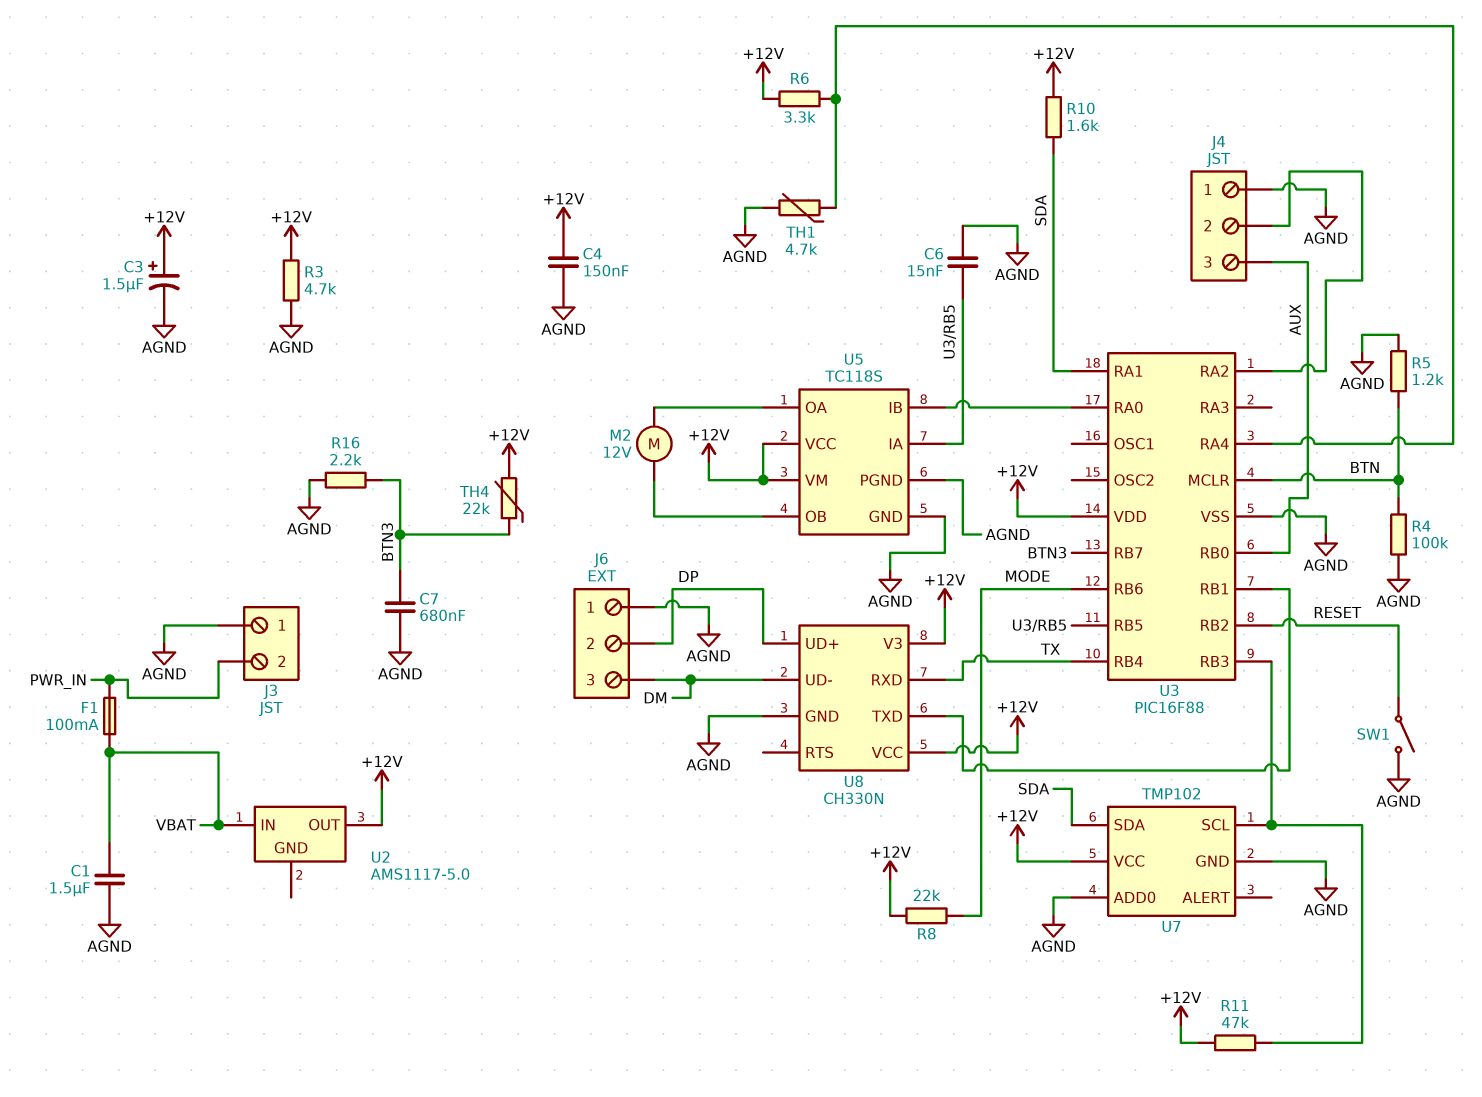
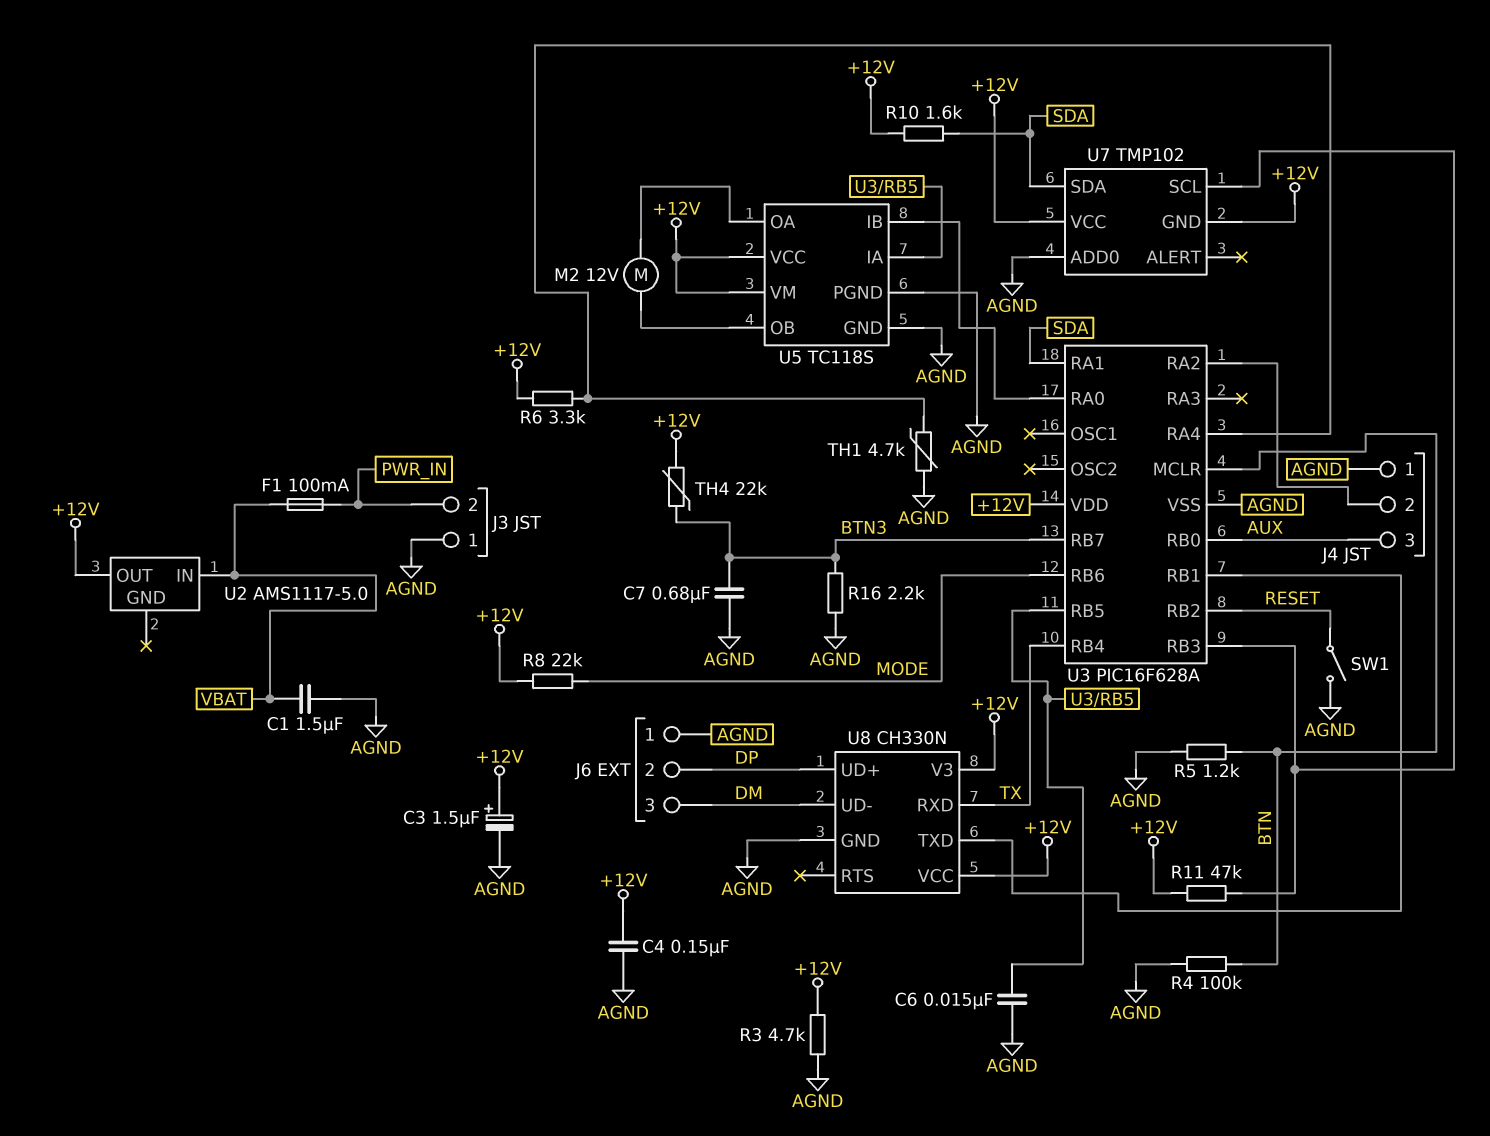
U3: PIC16F88 -> PIC16F628A
U7 pin GND: AGND -> +12V

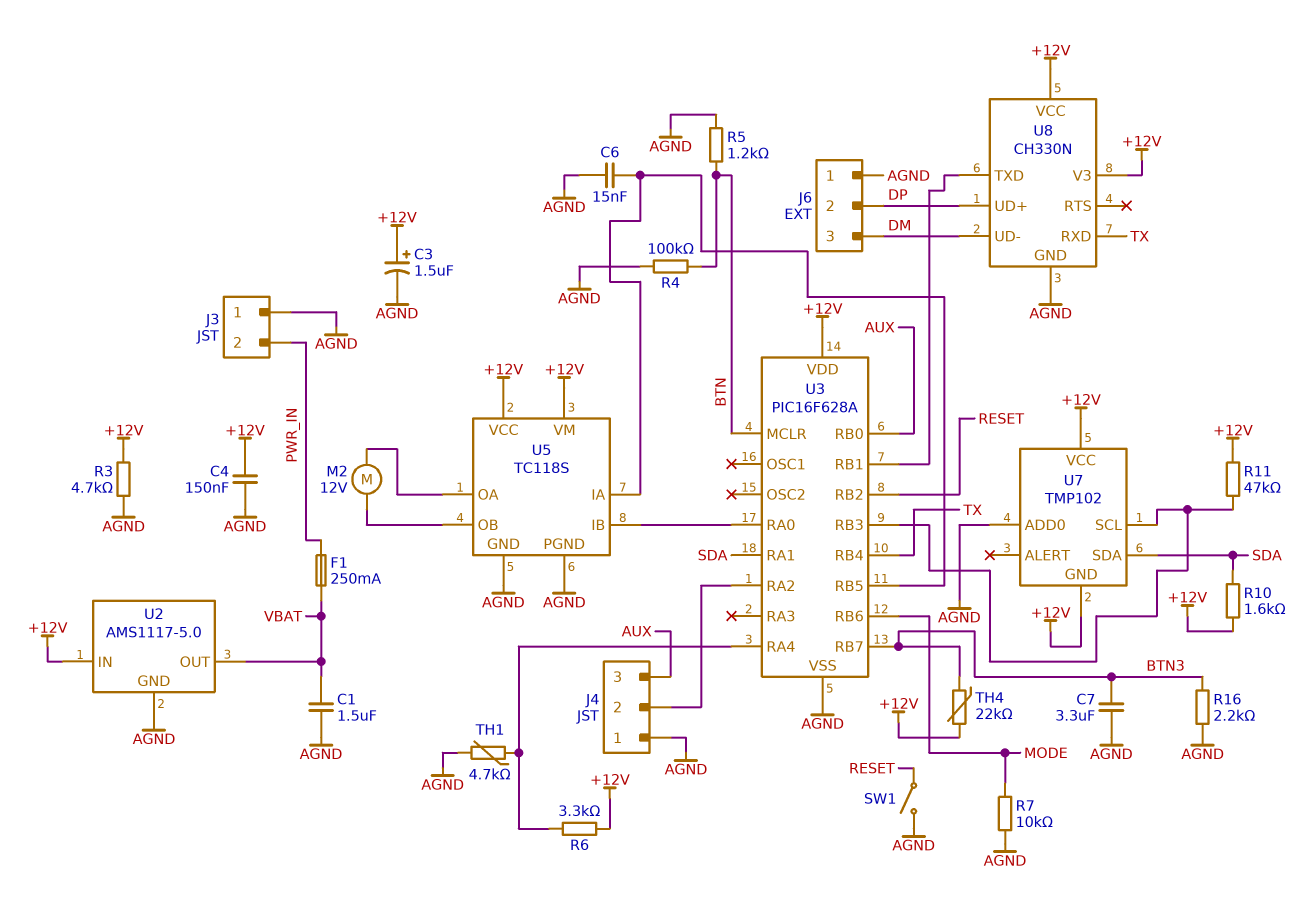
C7: 680nF (AGND, BTN3) -> 3.3uF (AGND, BTN3)
F1: 100mA (PWR_IN, VBAT) -> 250mA (PWR_IN, VBAT)
R7: none -> 10k (AGND, MODE)
R8: 22k (+12V, MODE) -> none
U2 pin GND: none -> AGND
U2 pin IN: VBAT -> +12V
U2 pin OUT: +12V -> VBAT

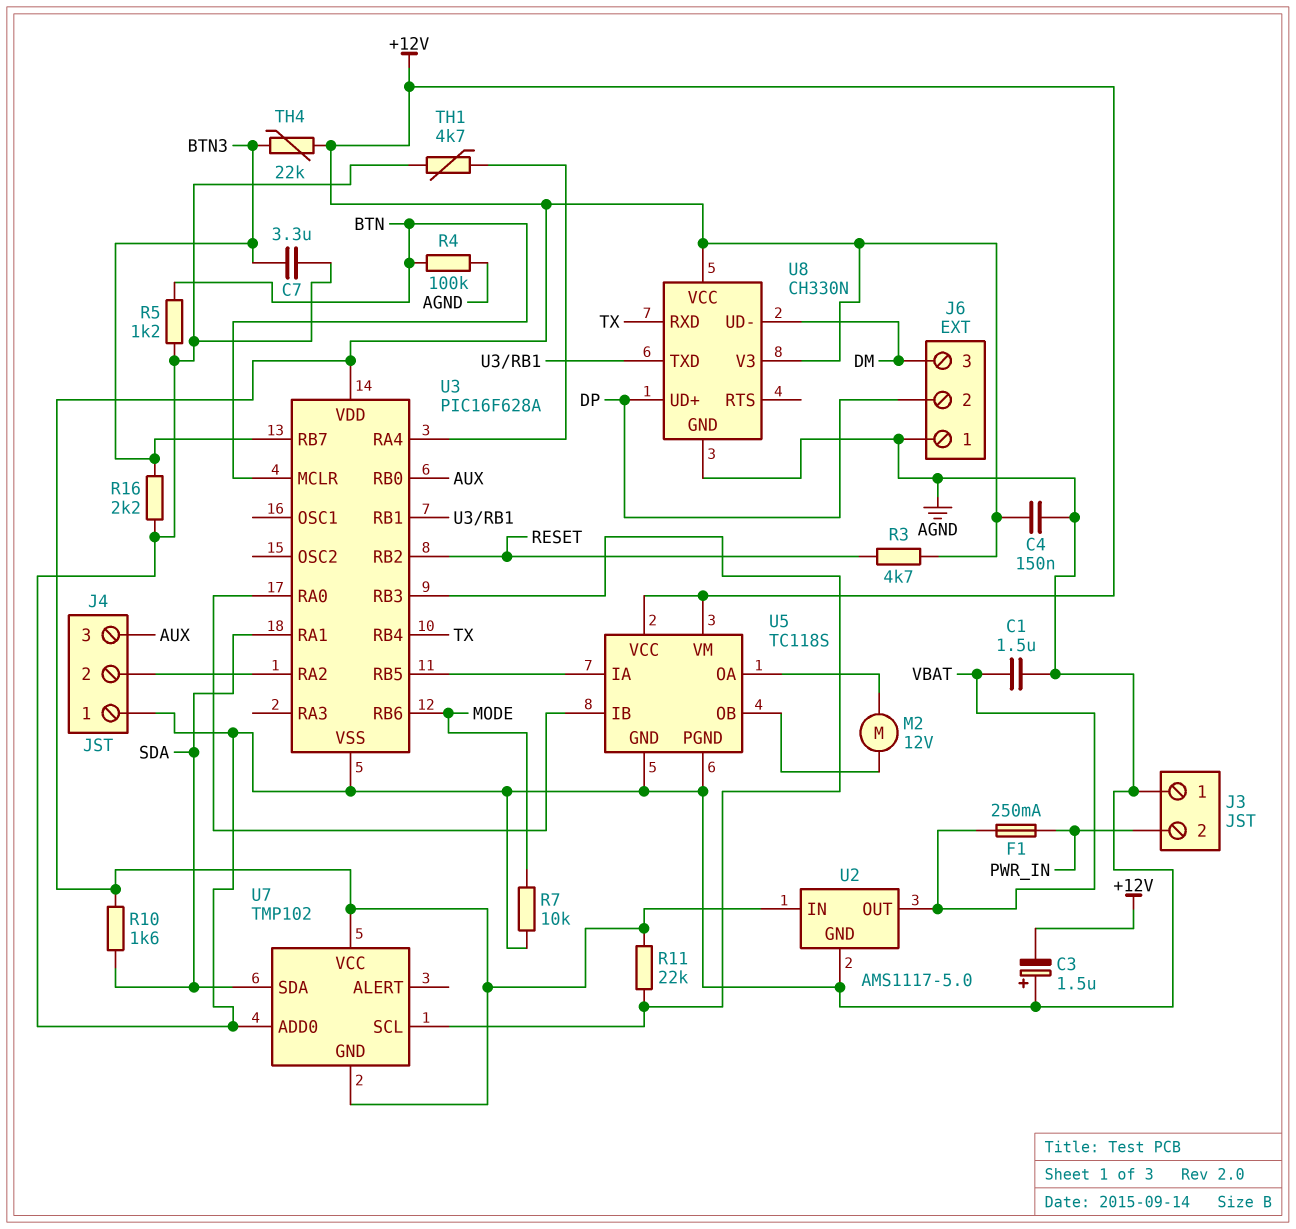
C3: 1.5uF (plus +12V, minus AGND) -> 1.5uF (plus AGND, minus +12V)
C6: 15nF (AGND, U3/RB5) -> none
R3: 4.7k (+12V, AGND) -> 4.7k (+12V, RESET)
R6: 3.3k (+12V, U3/RA4) -> none
R11: 47k (+12V, U3/RB3) -> 22k (+12V, U3/RB3)
SW1: switch (AGND, RESET) -> none

